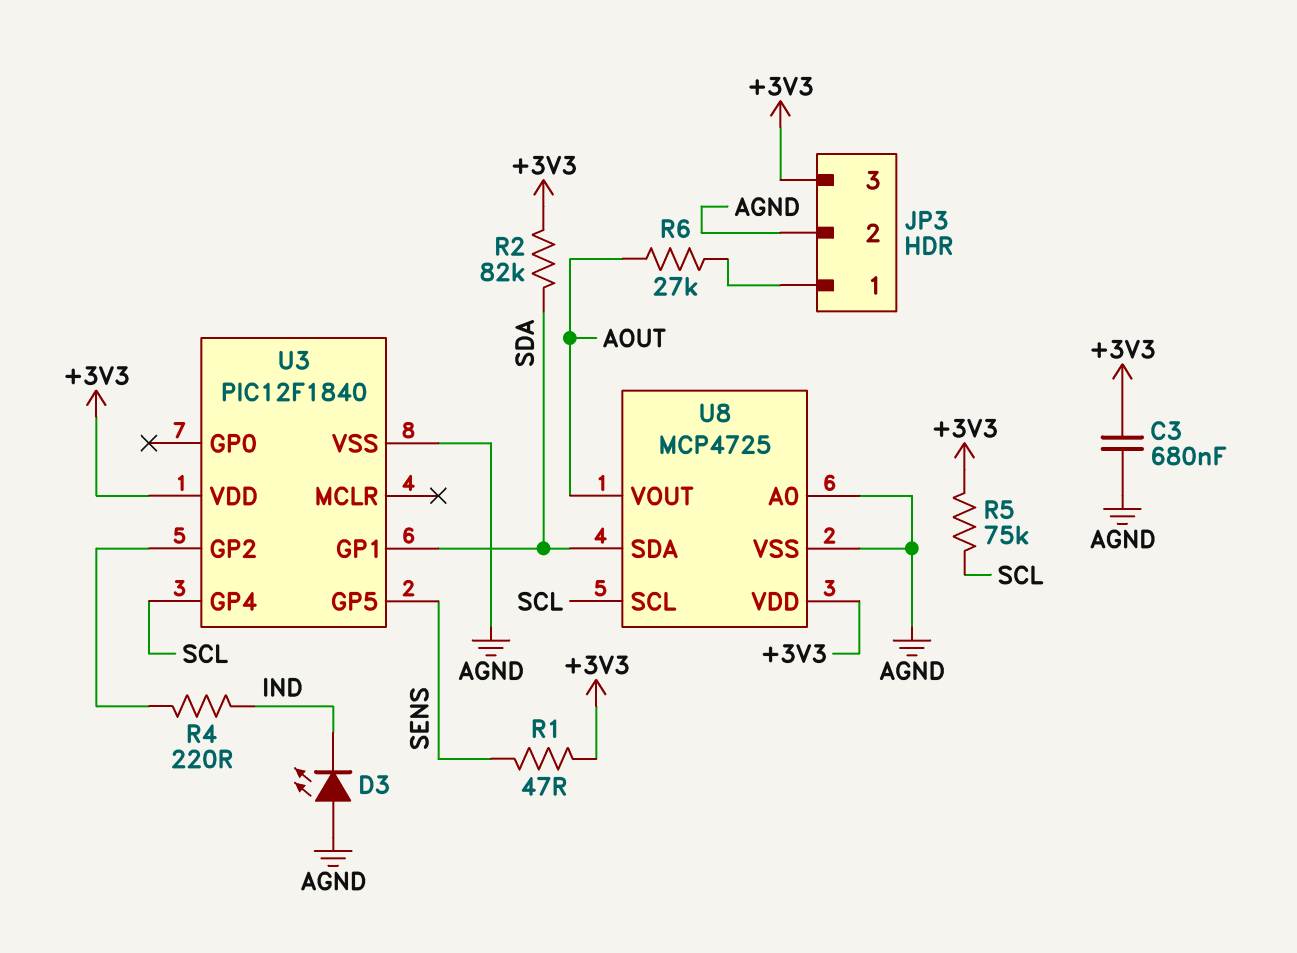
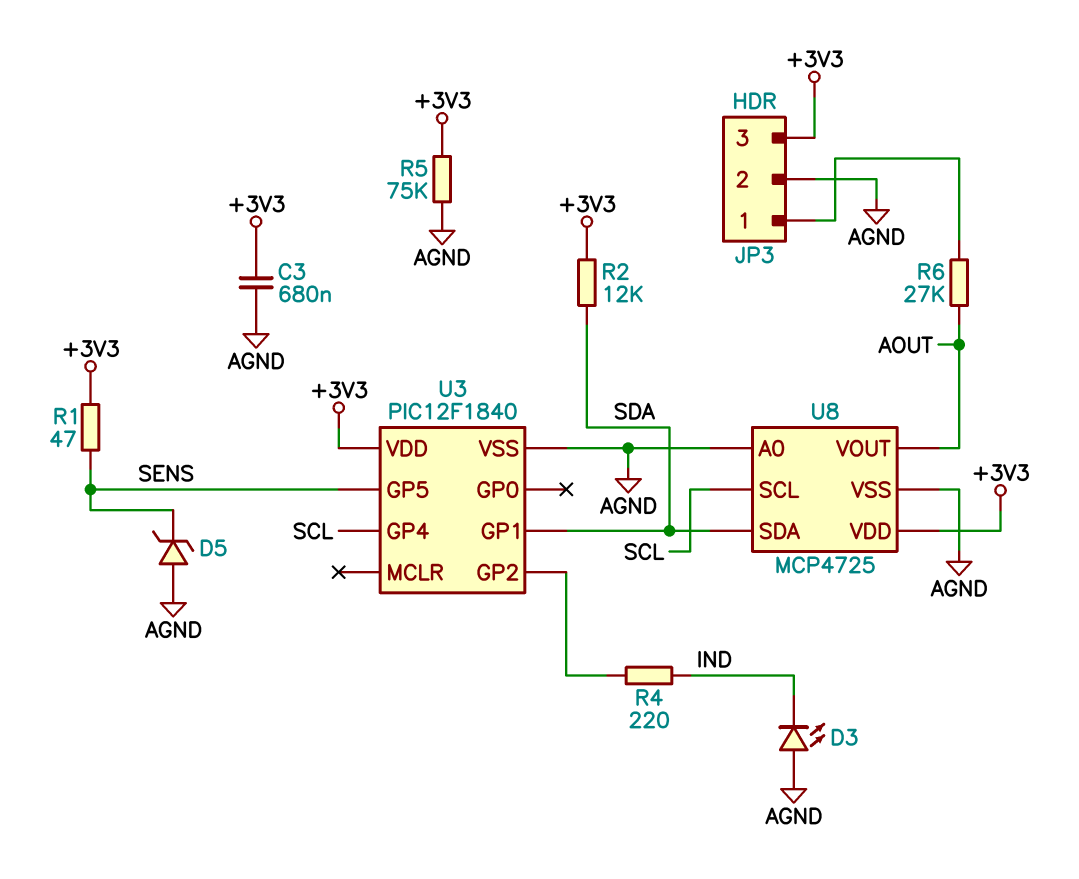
D5: none -> zener (A AGND, K SENS)
R2: 82k (+3V3, SDA) -> 12k (+3V3, SDA)
R5: 75k (+3V3, SCL) -> 75k (+3V3, AGND)

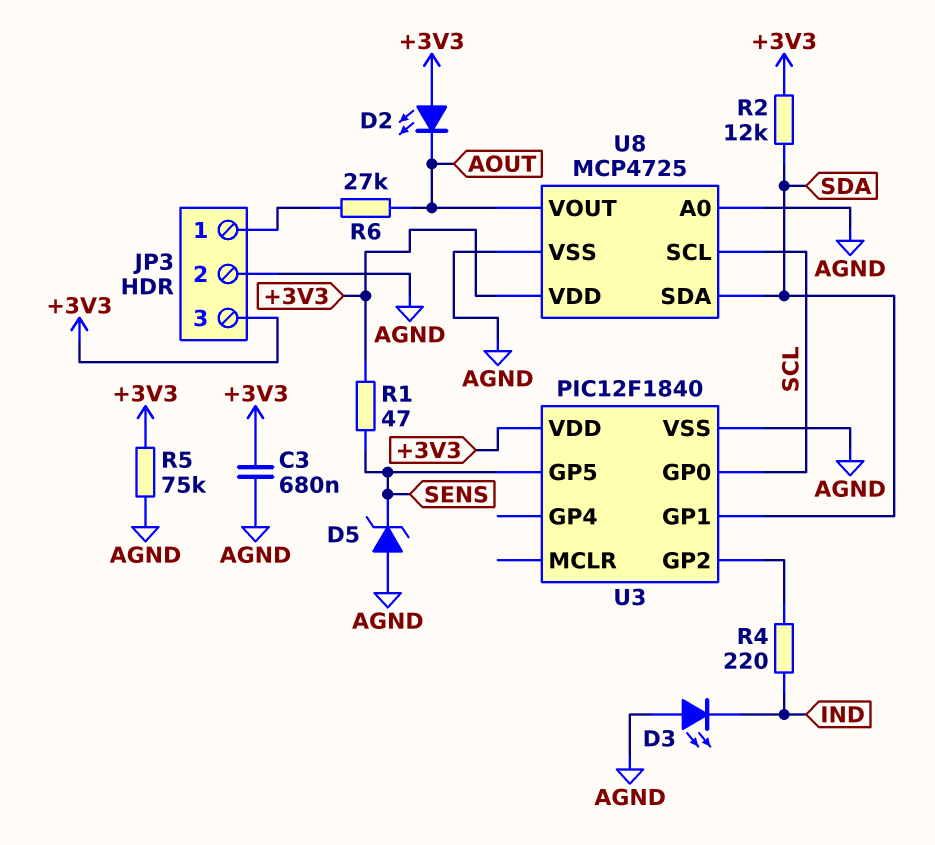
D2: none -> LED (A +3V3, K AOUT)
U3 pin GP0: none -> SCL
U3 pin GP4: SCL -> none

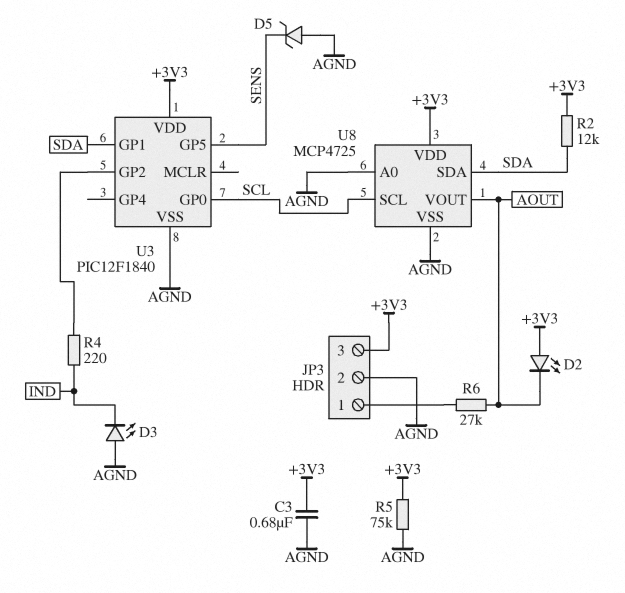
R1: 47 (+3V3, SENS) -> none

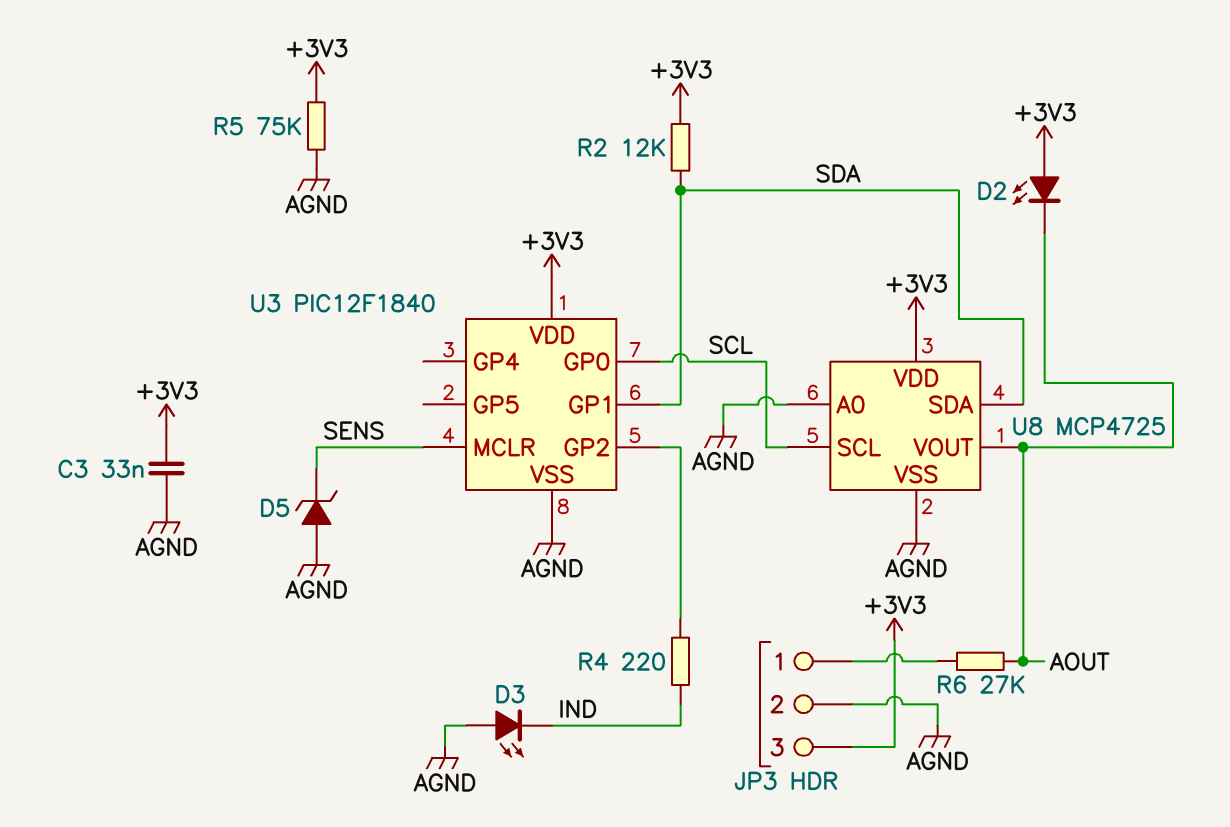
C3: 680nF (+3V3, AGND) -> 33nF (+3V3, AGND)
U3 pin GP5: SENS -> none
U3 pin MCLR: none -> SENS

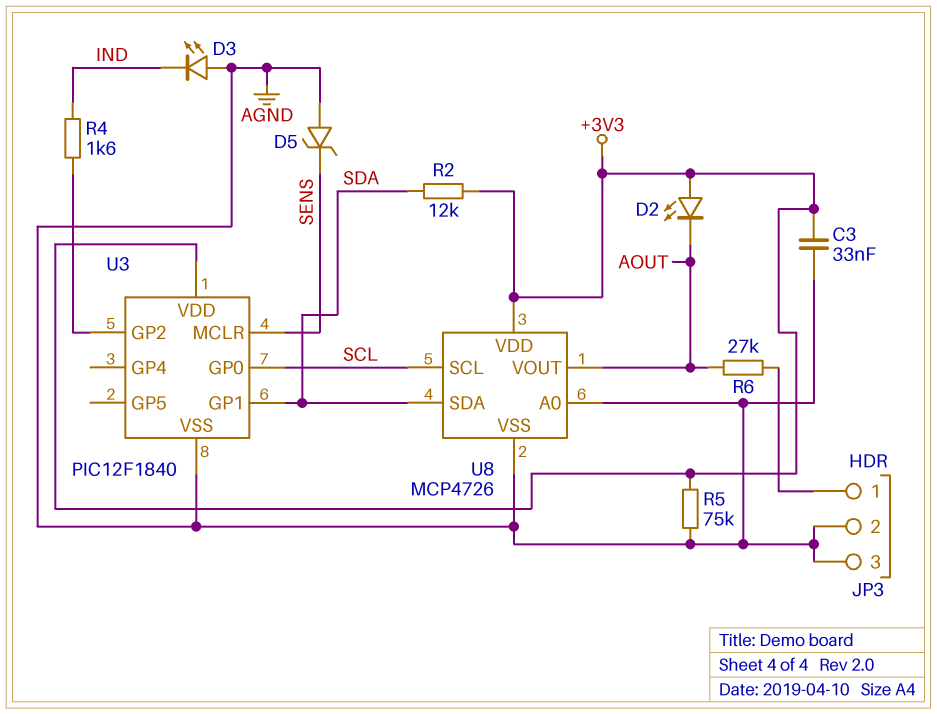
JP3 pin 3: +3V3 -> AGND
R4: 220 (IND, U3/GP2) -> 1.6k (IND, U3/GP2)
U8: MCP4725 -> MCP4726

